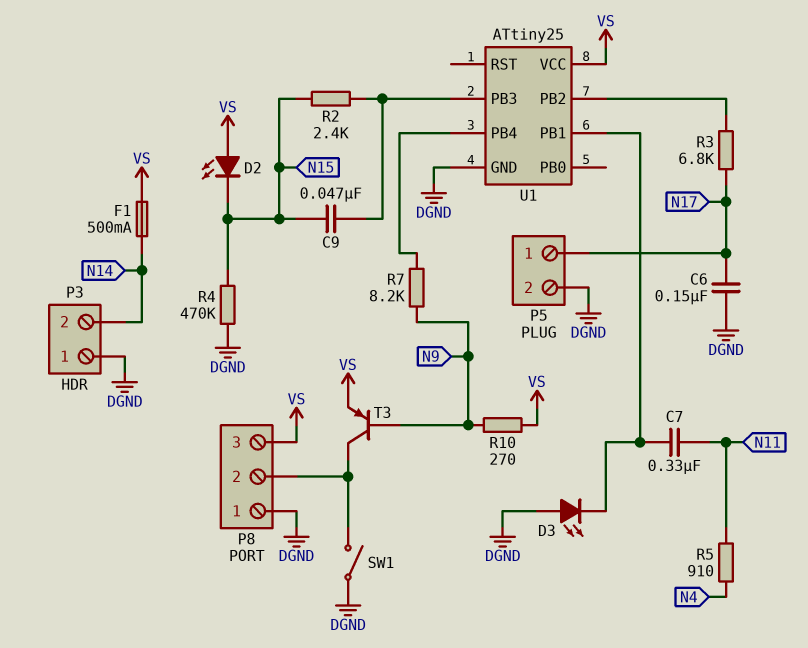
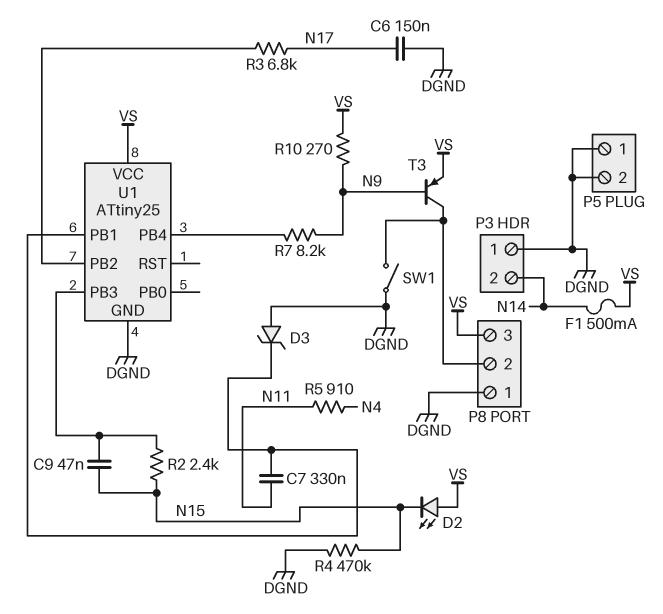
D3: LED (A DGND, K U1/PB1) -> zener (A DGND, K U1/PB1)
P5 pin 1: N17 -> DGND

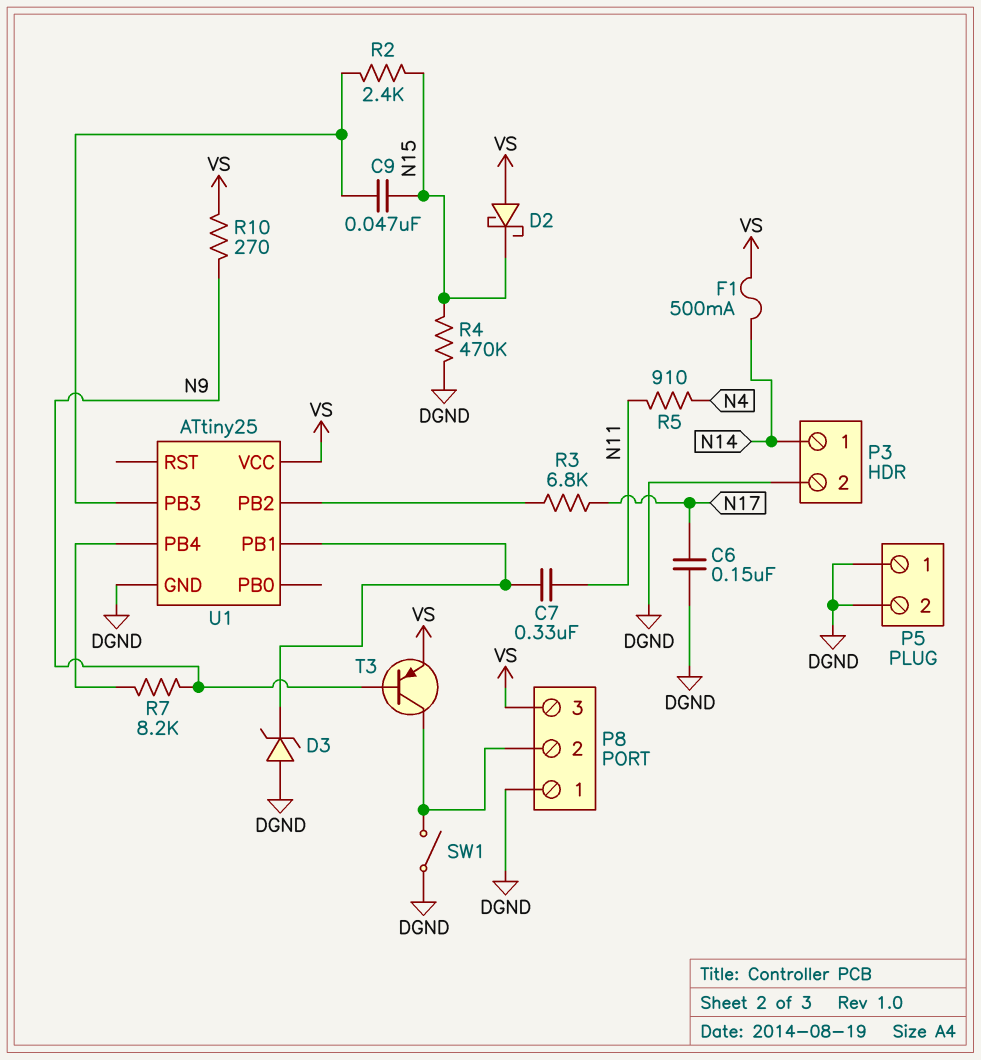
D2: LED (A VS, K N15) -> schottky (A VS, K N15)
P3 pin 1: DGND -> N14
P3 pin 2: N14 -> DGND

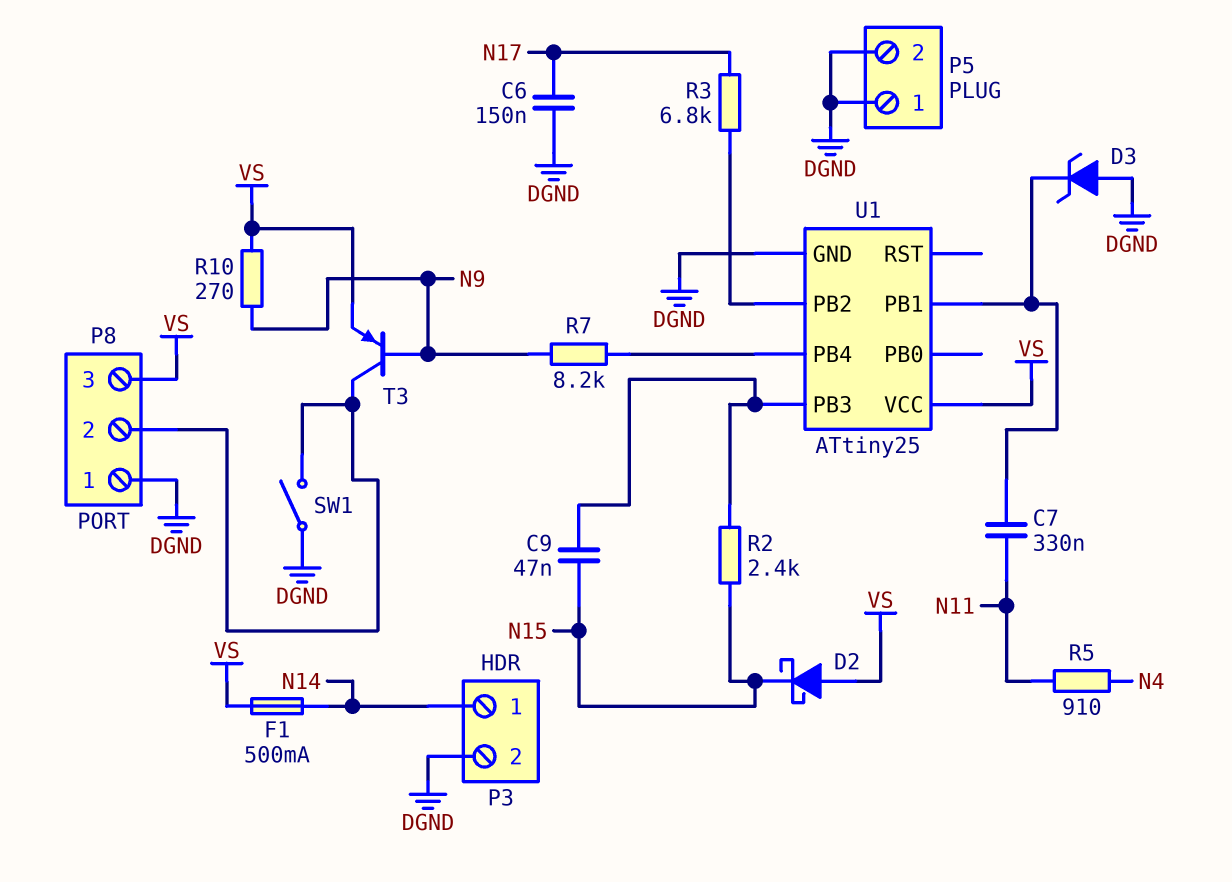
R4: 470k (DGND, N15) -> none

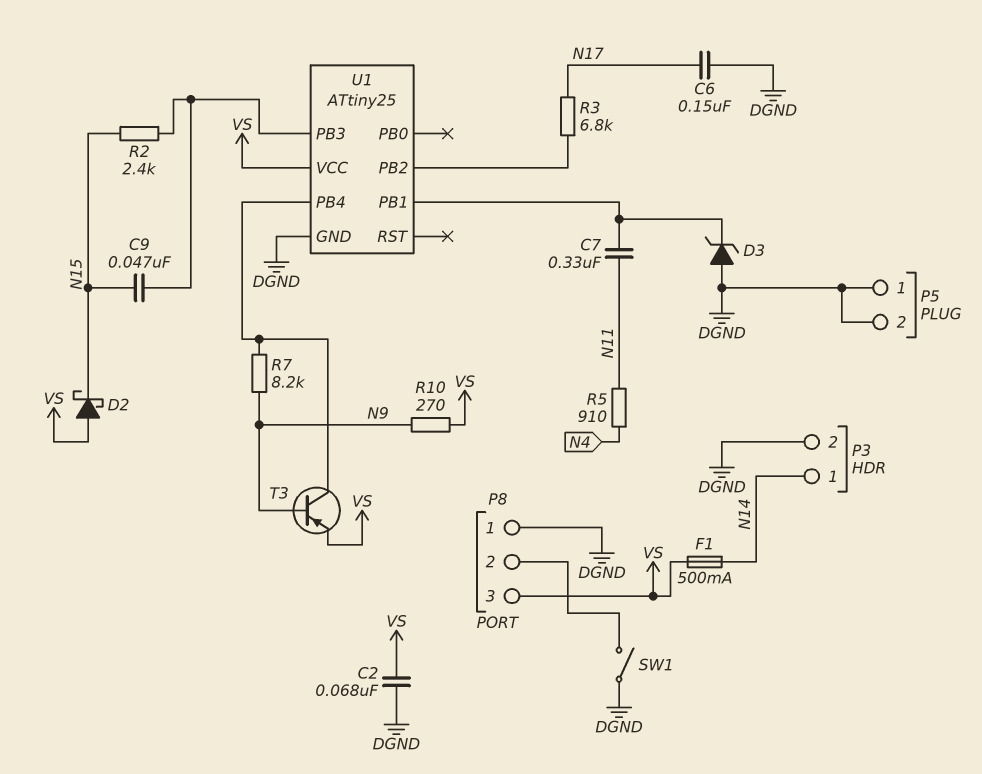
C2: none -> 68nF (DGND, VS)
T3: PNP (B N9, C P8/2, E VS) -> PNP (B N9, C U1/PB4, E VS)

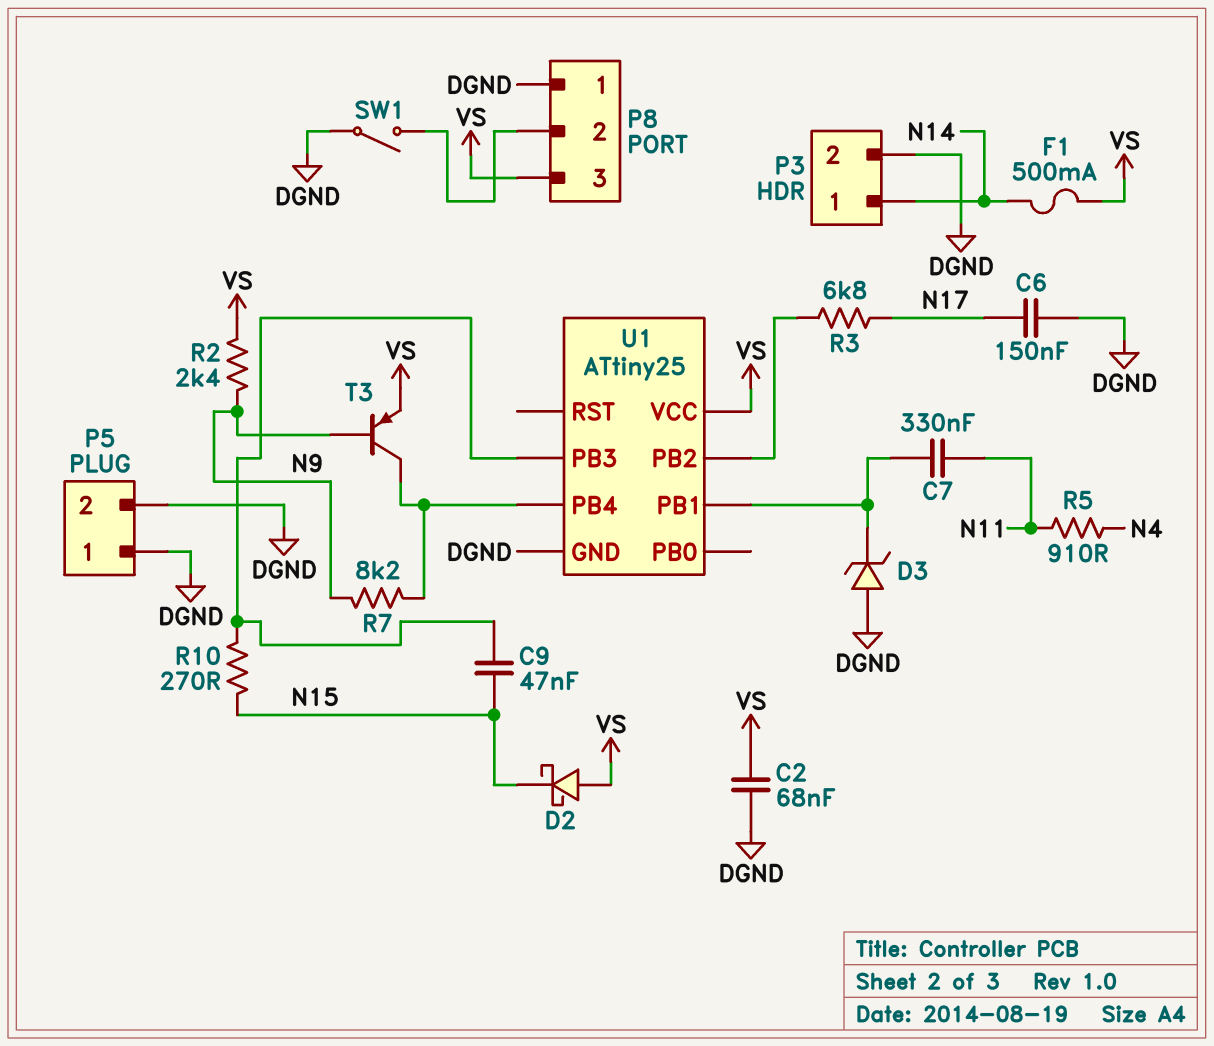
R2: 2.4k (N15, U1/PB3) -> 2.4k (N9, VS)
R10: 270 (N9, VS) -> 270 (N15, U1/PB3)

